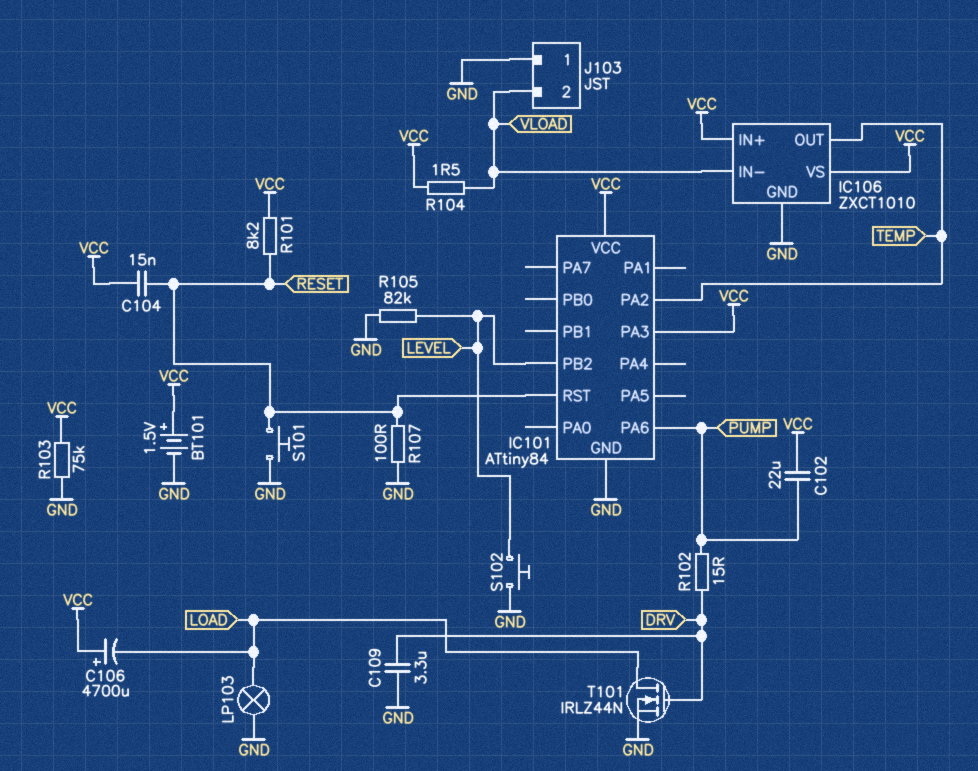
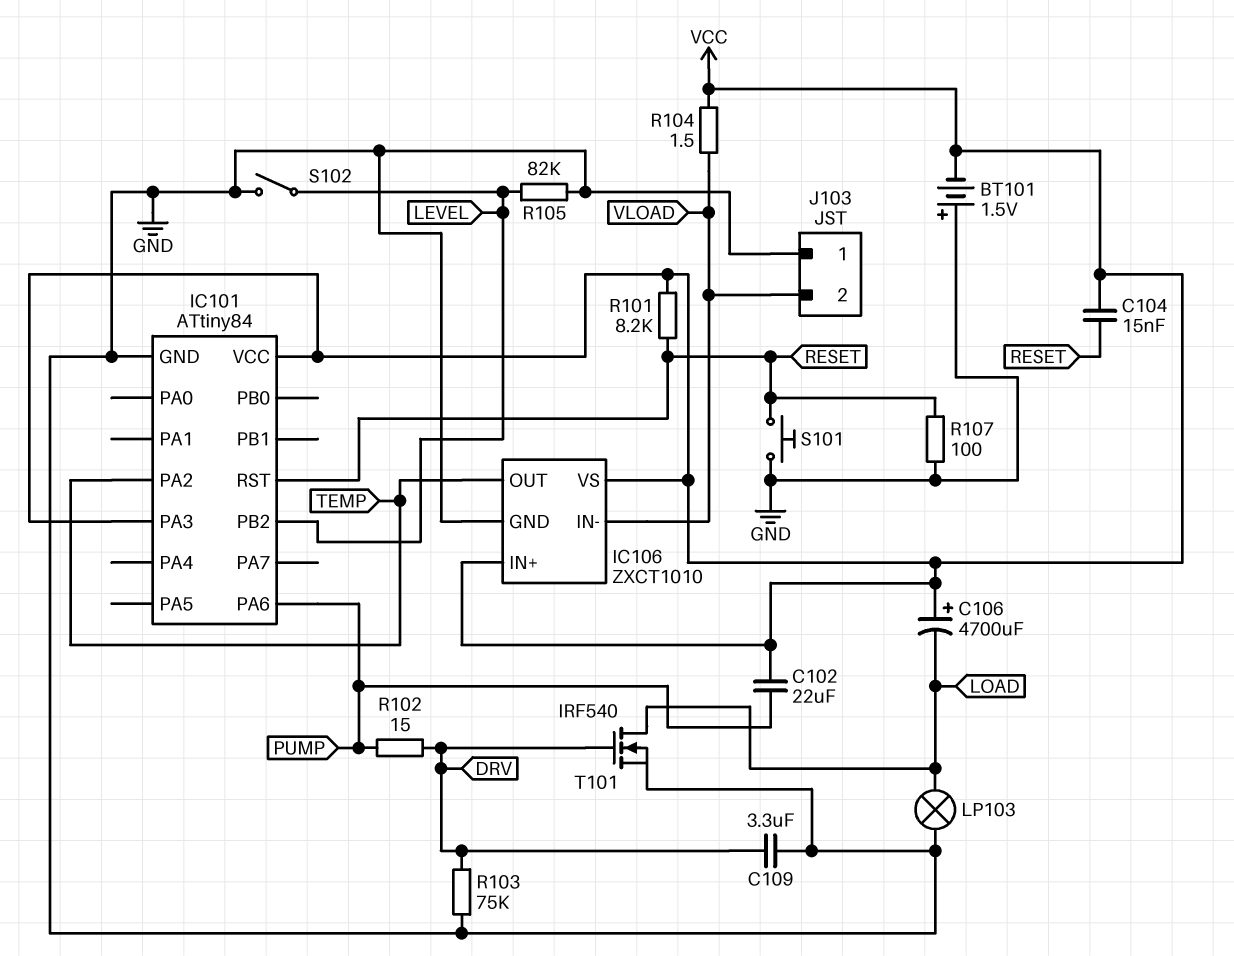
BT101: 1.5V (plus VCC, minus GND) -> 1.5V (plus GND, minus VCC)
R103: 75k (GND, VCC) -> 75k (DRV, GND)
S102: button (GND, LEVEL) -> switch (GND, LEVEL)
T101: NMOS IRLZ44N (G DRV, D LOAD, S GND) -> NMOS IRF540 (G DRV, D LOAD, S GND)

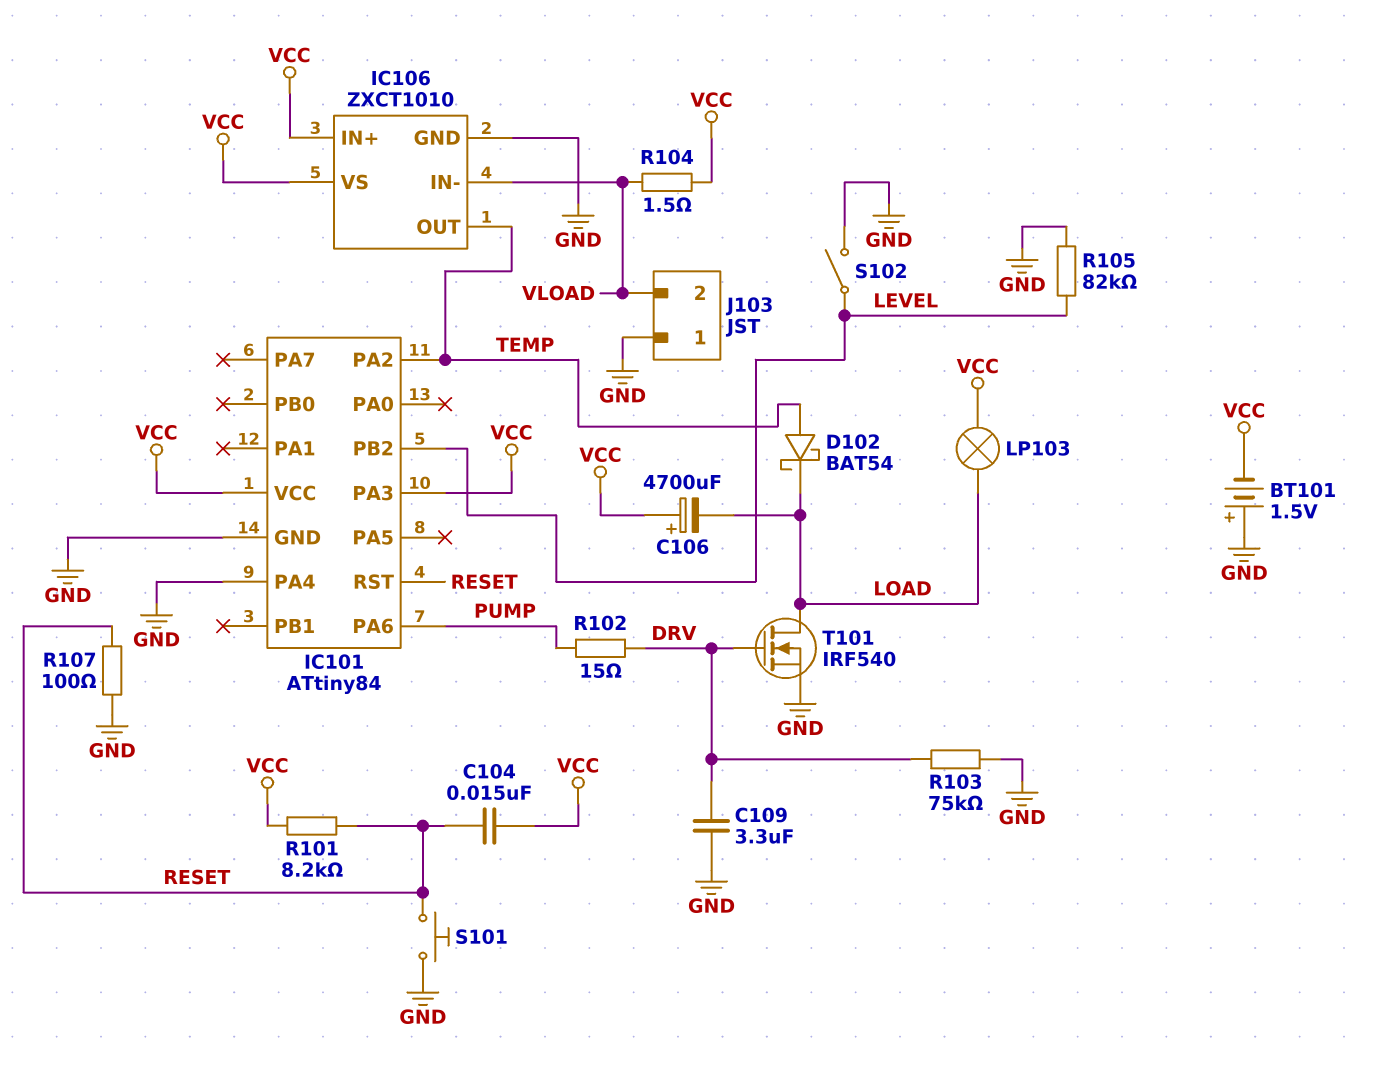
C102: 22uF (PUMP, VCC) -> none
D102: none -> schottky BAT54 (A TEMP, K LOAD)
IC101 pin PA4: none -> GND
LP103: lamp (GND, LOAD) -> lamp (LOAD, VCC)

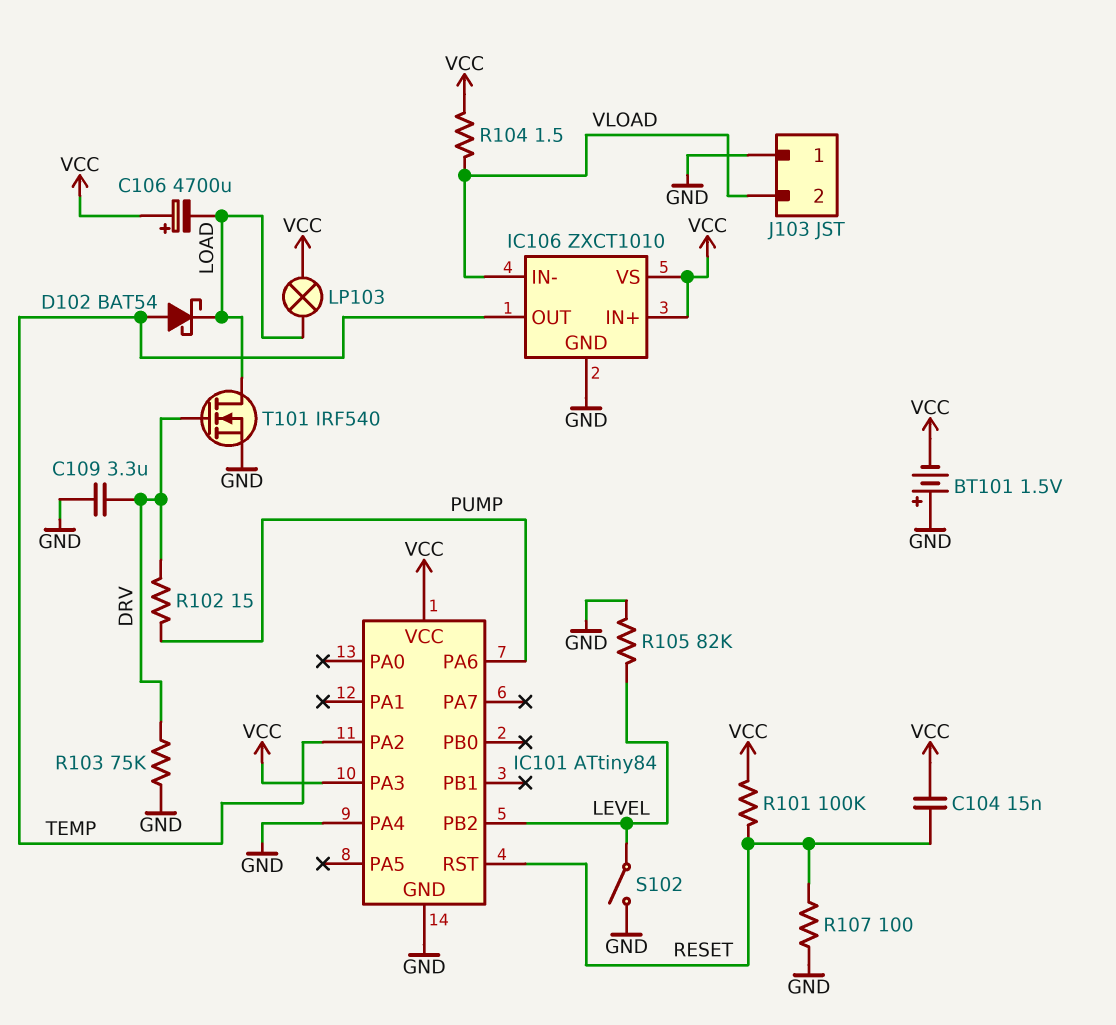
R101: 8.2k (RESET, VCC) -> 100k (RESET, VCC)
S101: button (GND, RESET) -> none

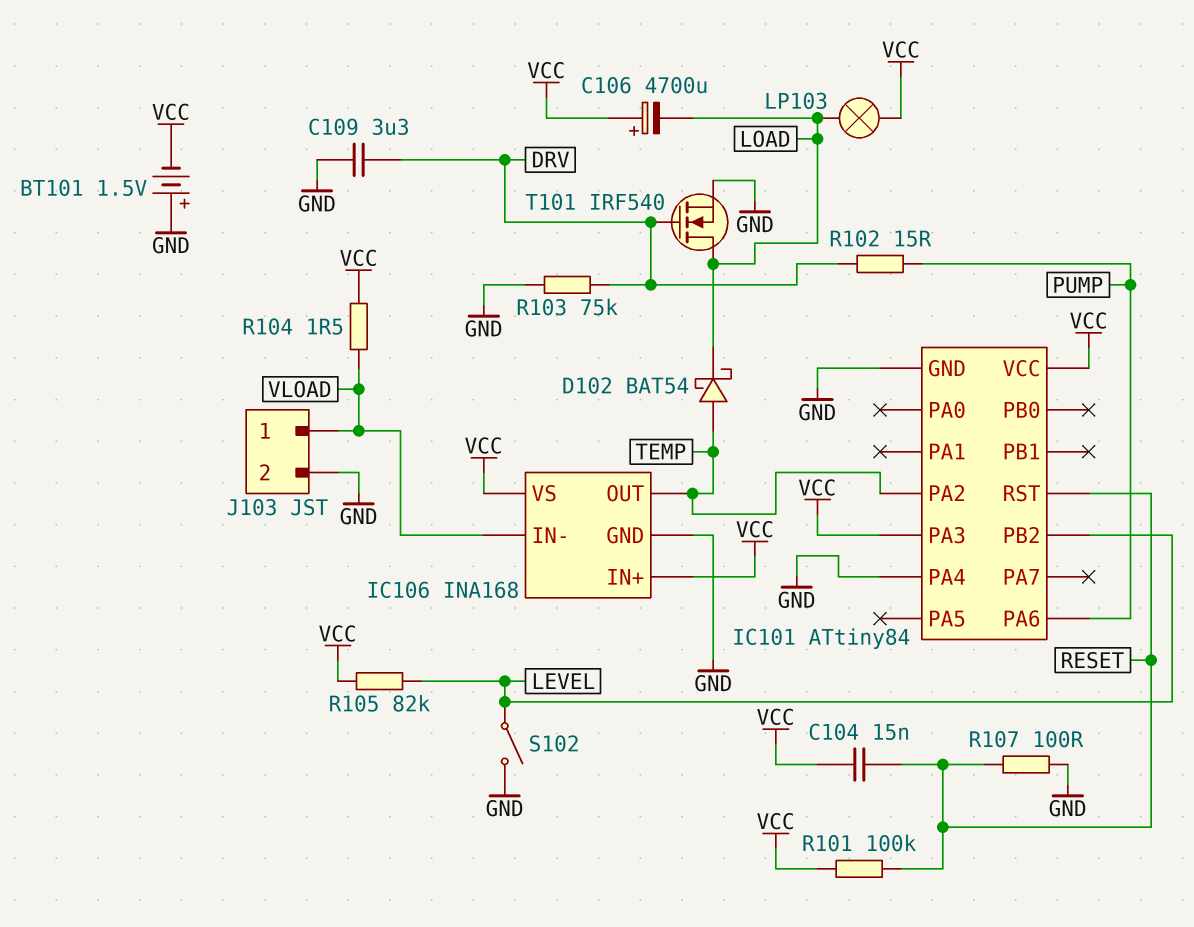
IC106: ZXCT1010 -> INA168
J103 pin 1: GND -> VLOAD
J103 pin 2: VLOAD -> GND
R105: 82k (GND, LEVEL) -> 82k (LEVEL, VCC)

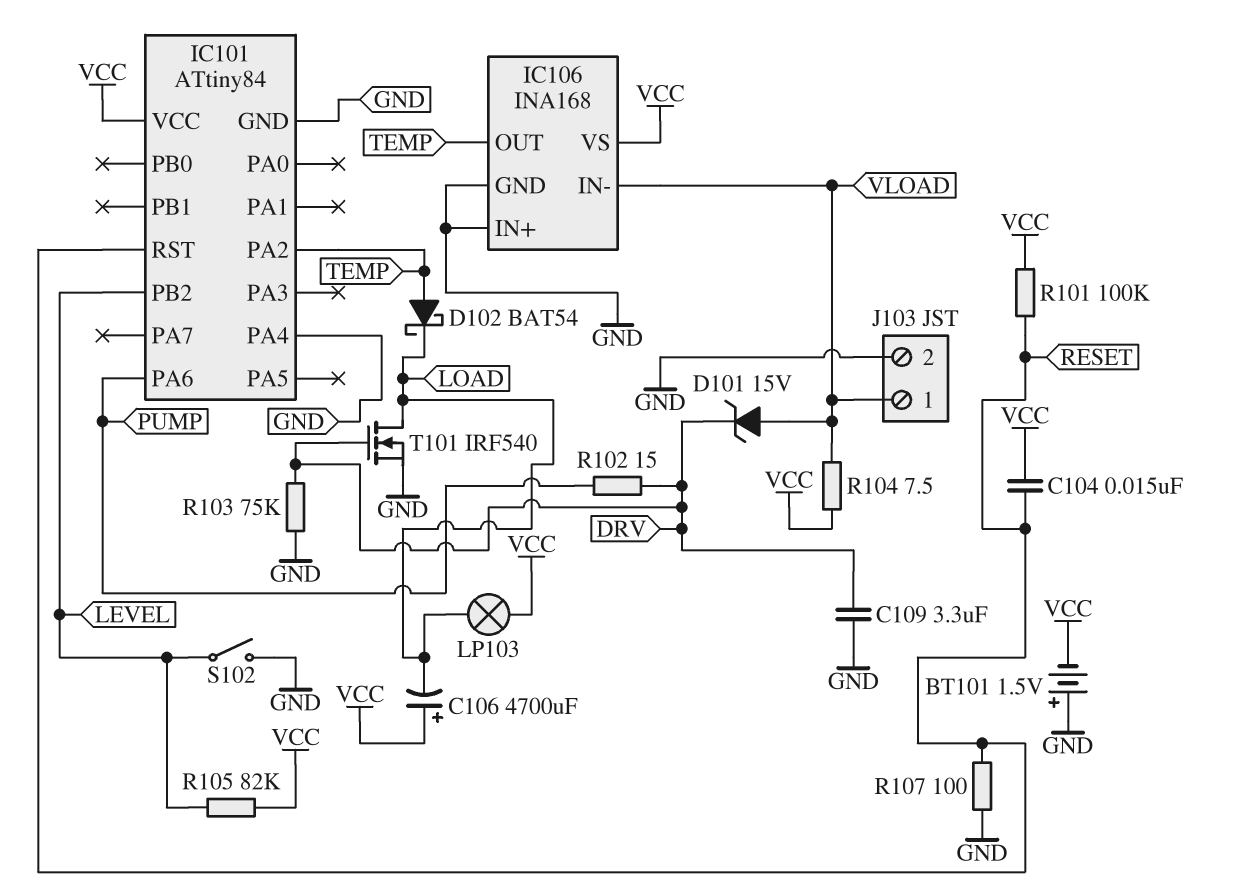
D101: none -> zener 15V (A VLOAD, K DRV)
IC101 pin PA3: VCC -> none
IC106 pin IN+: VCC -> GND
R104: 1.5 (VCC, VLOAD) -> 7.5 (VCC, VLOAD)

